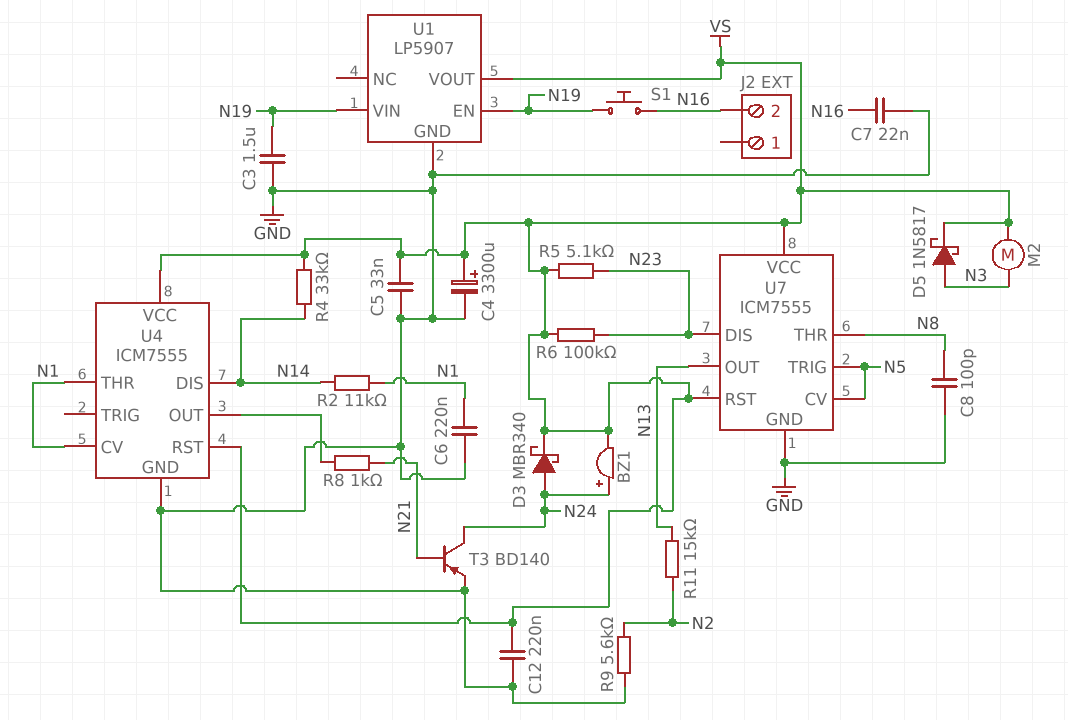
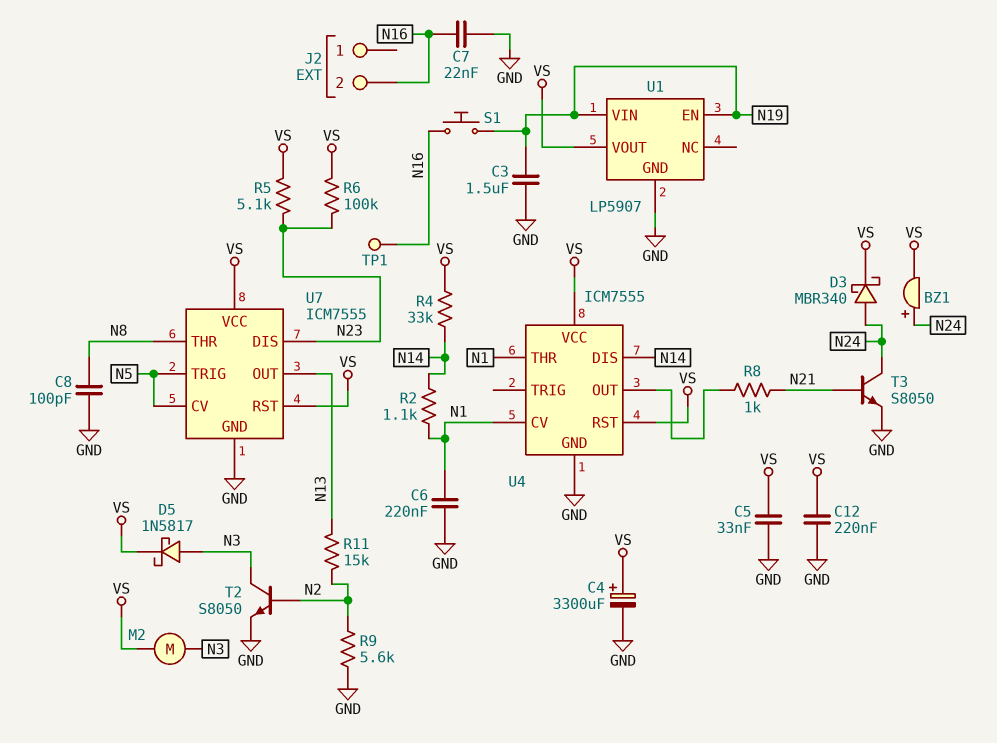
R2: 11k (N1, N14) -> 1.1k (N1, N14)
T2: none -> NPN S8050 (B N2, C N3, E GND)
T3: PNP BD140 (B N21, C N24, E GND) -> NPN S8050 (B N21, C N24, E GND)
TP1: none -> test point (N16)

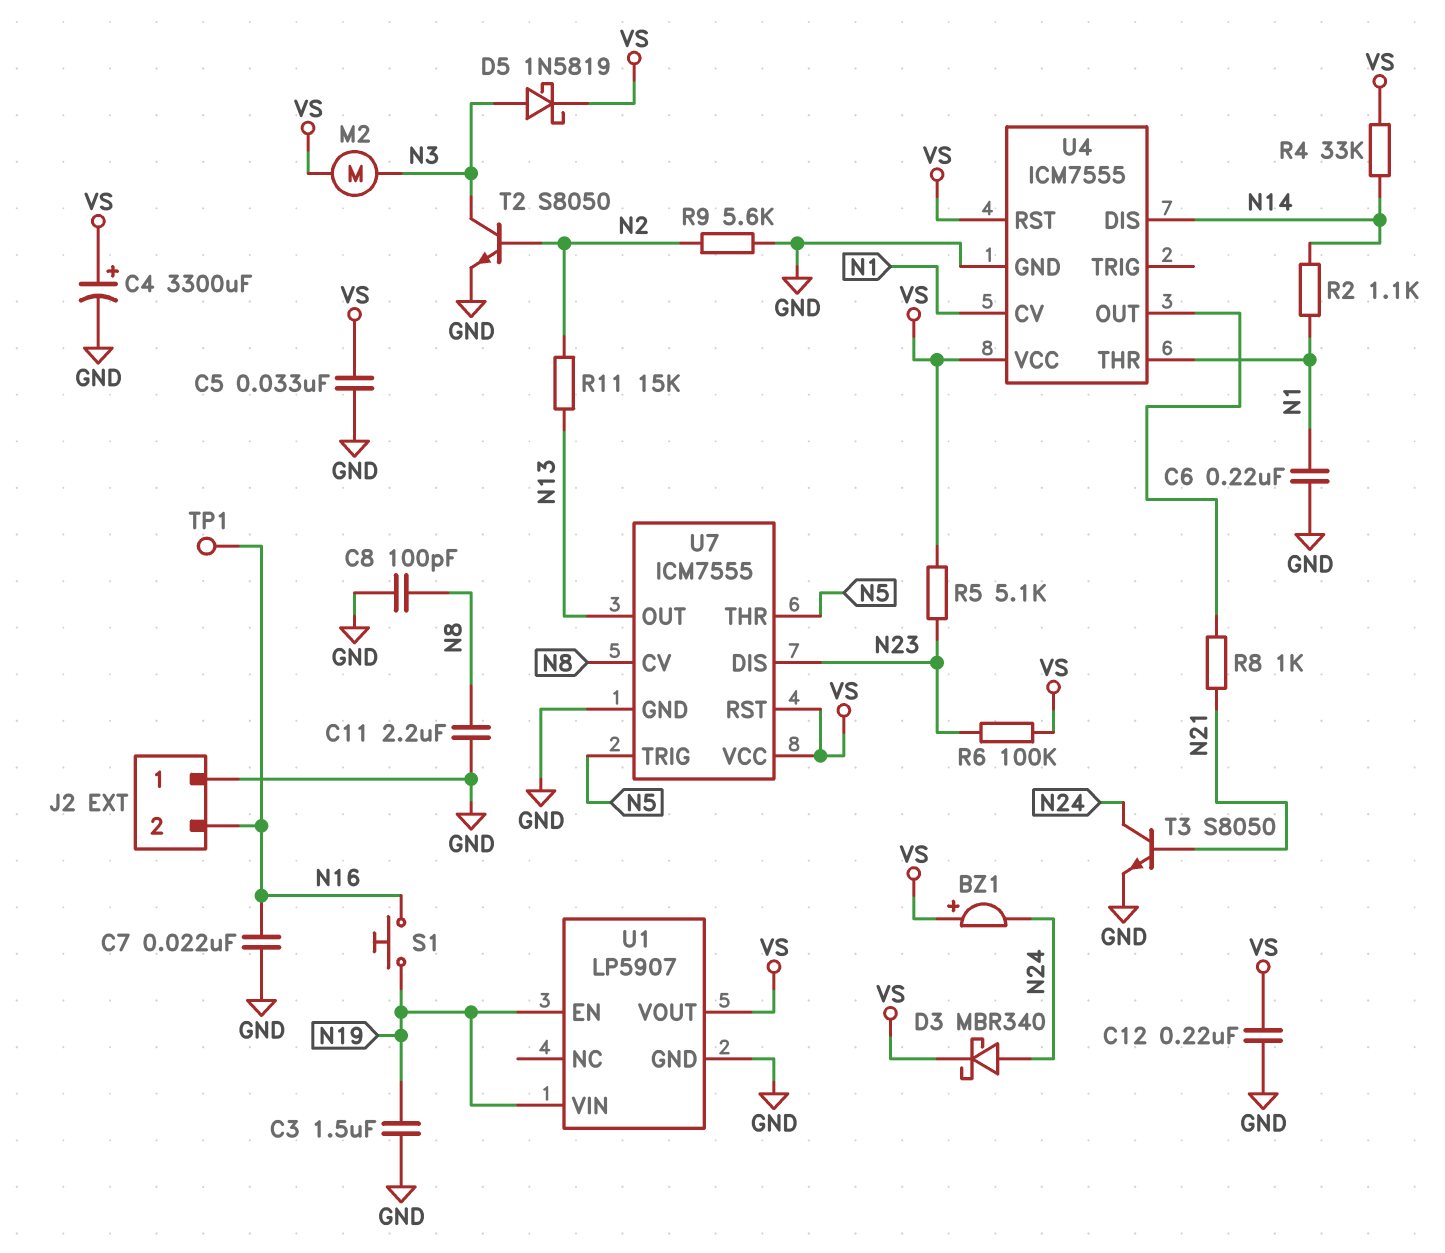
BZ1: buzzer (plus N24, minus VS) -> buzzer (plus VS, minus N24)
C11: none -> 2.2uF (GND, N8)
D5: schottky 1N5817 (A N3, K VS) -> schottky 1N5819 (A N3, K VS)
J2 pin 1: none -> GND
U7 pin CV: N5 -> N8
U7 pin THR: N8 -> N5

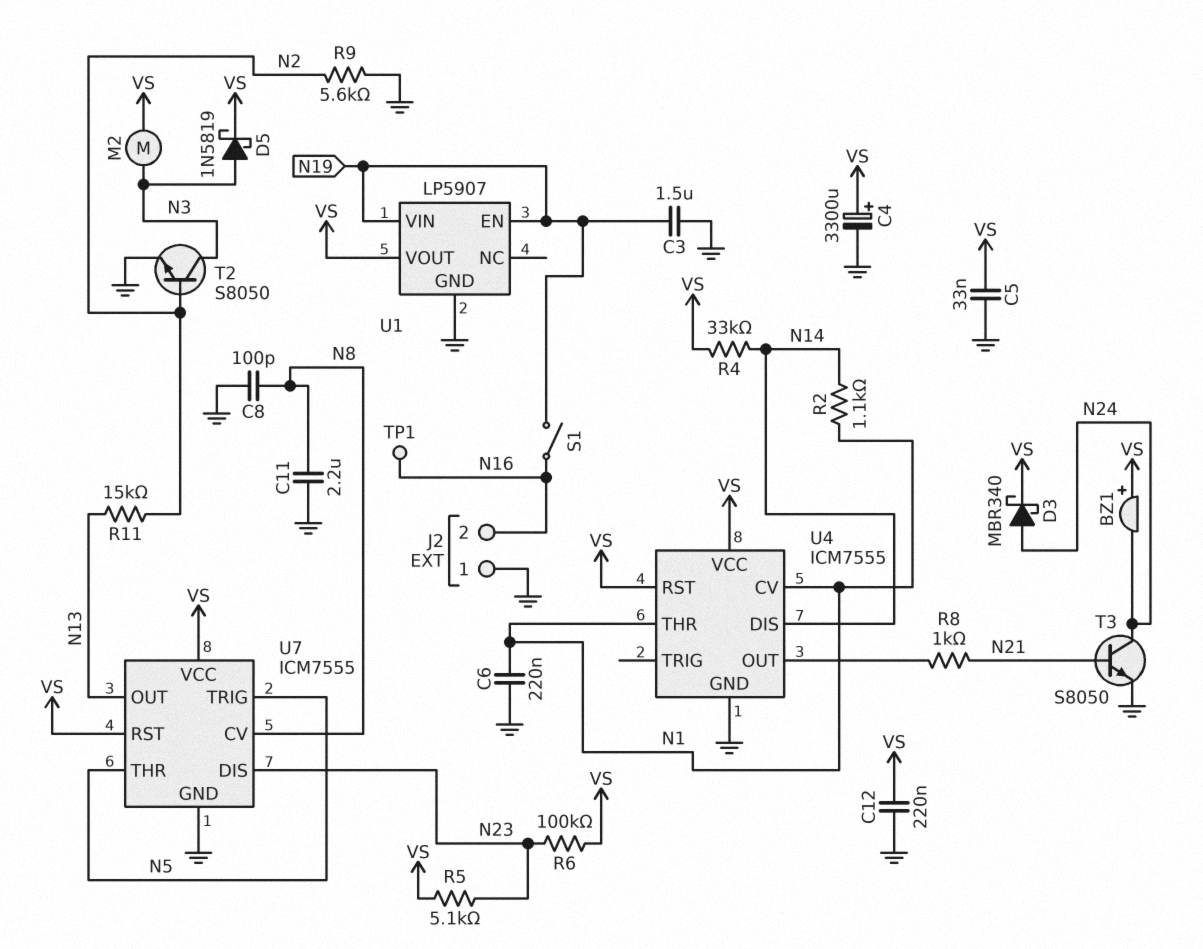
C7: 22nF (GND, N16) -> none
S1: button (N16, N19) -> switch (N16, N19)

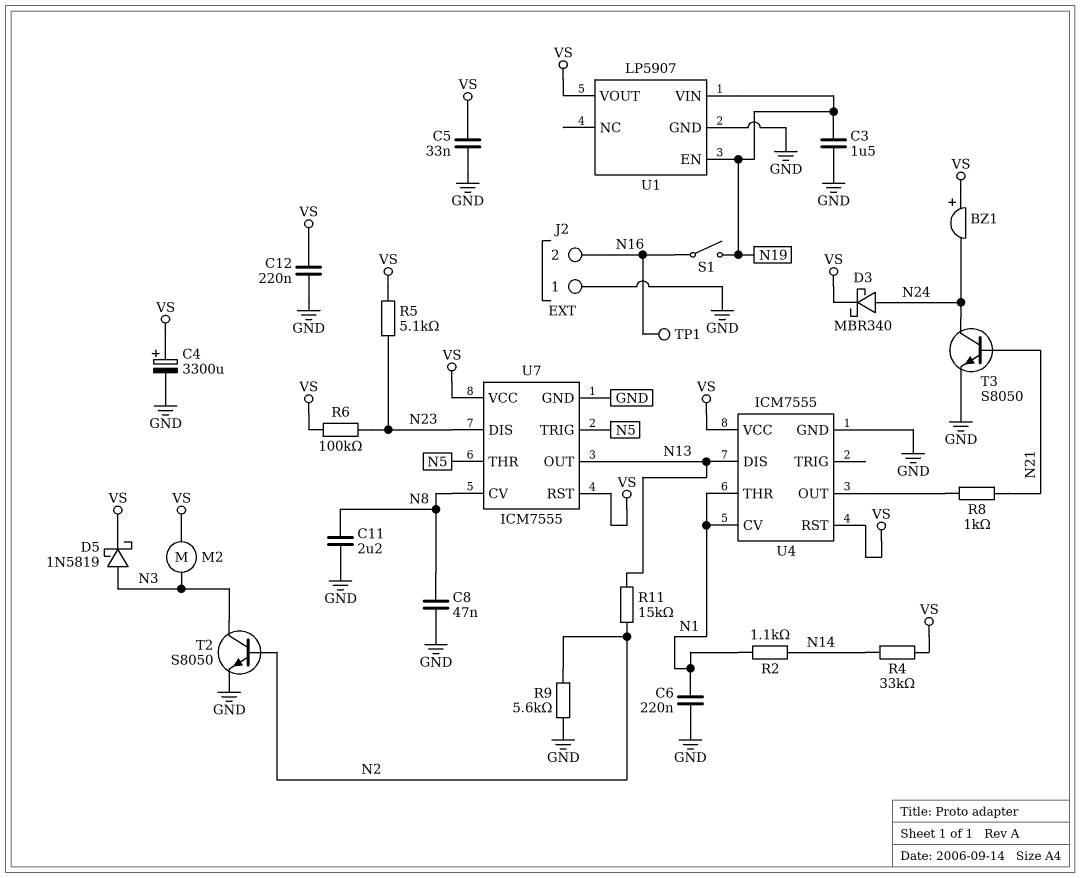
C8: 100pF (GND, N8) -> 47nF (GND, N8)
U4 pin DIS: N14 -> N13

